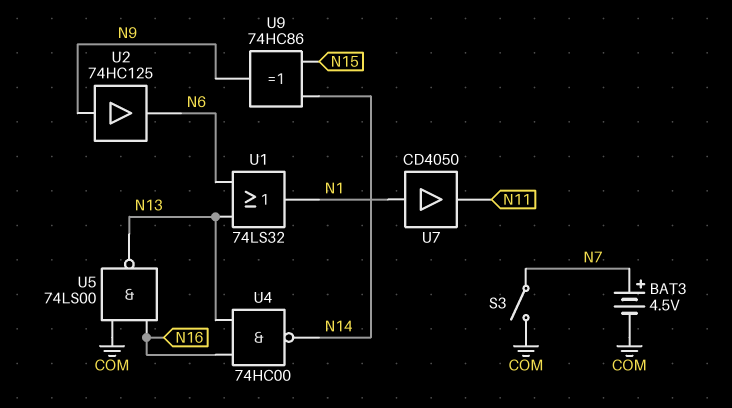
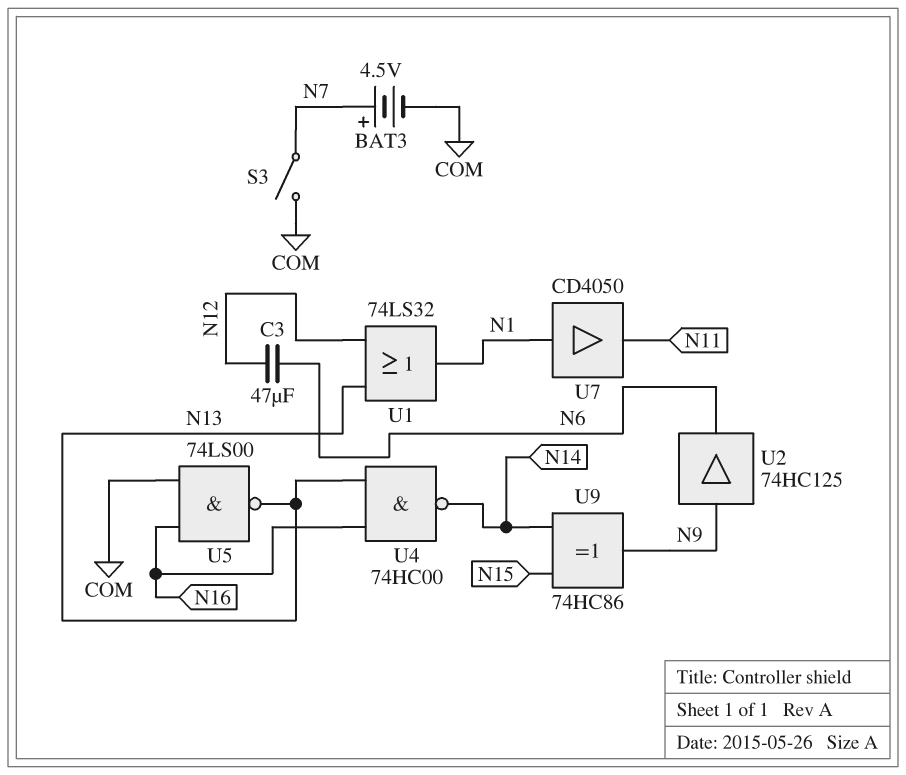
C3: none -> 47uF (N6, N12)
U1: OR 74LS32 (in N6, in N13, out N1) -> OR 74LS32 (in N12, in N13, out N1)

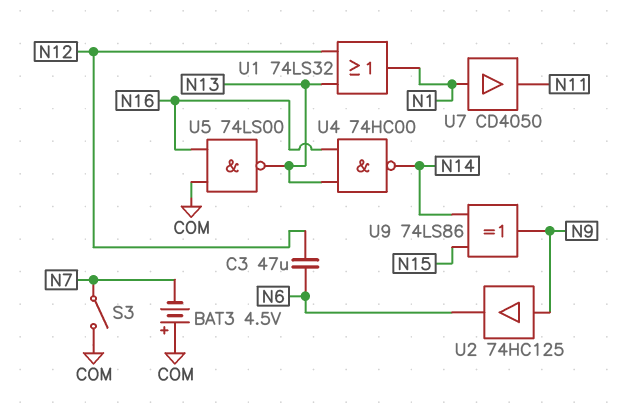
BAT3: 4.5V (plus N7, minus COM) -> 4.5V (plus COM, minus N7)
U9: XOR 74HC86 (in N14, in N15, out N9) -> XOR 74LS86 (in N14, in N15, out N9)

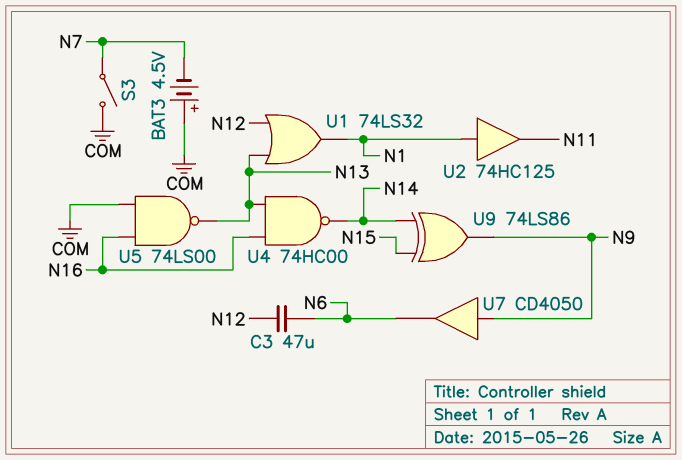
U2: buffer 74HC125 (in N9, out N6) -> buffer 74HC125 (in N1, out N11)
U7: buffer CD4050 (in N1, out N11) -> buffer CD4050 (in N9, out N6)

